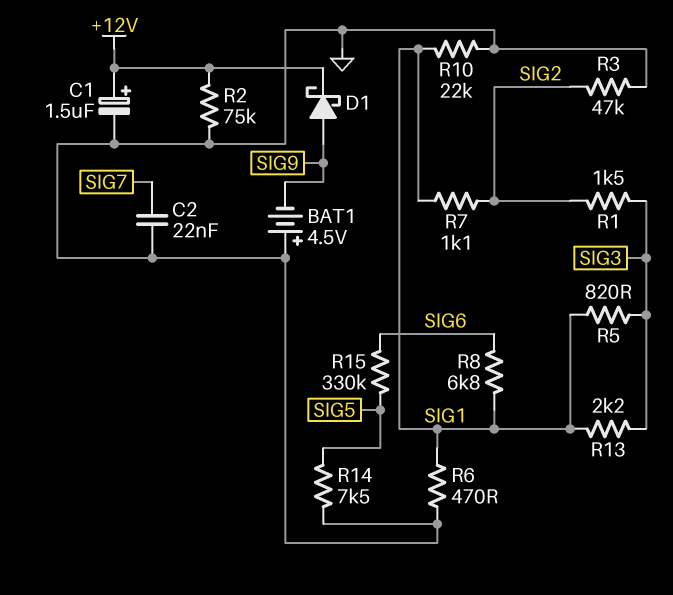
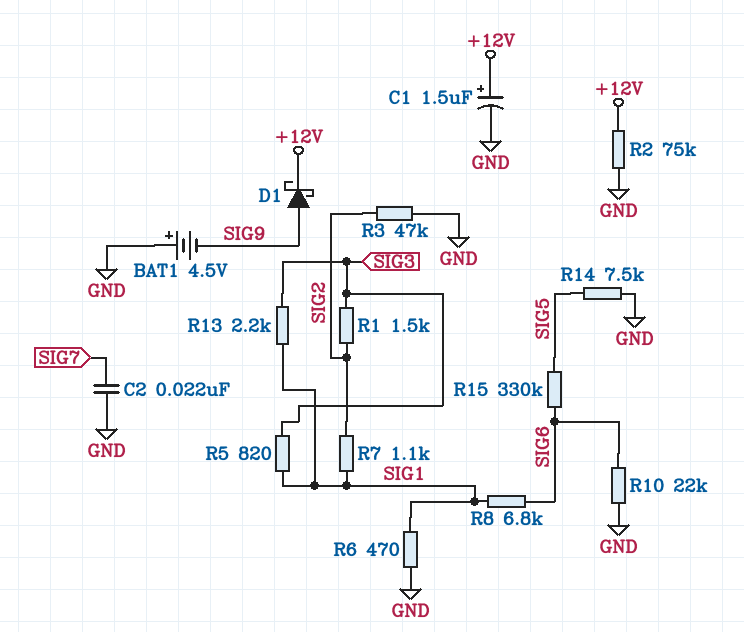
R10: 22k (GND, SIG1) -> 22k (GND, SIG6)

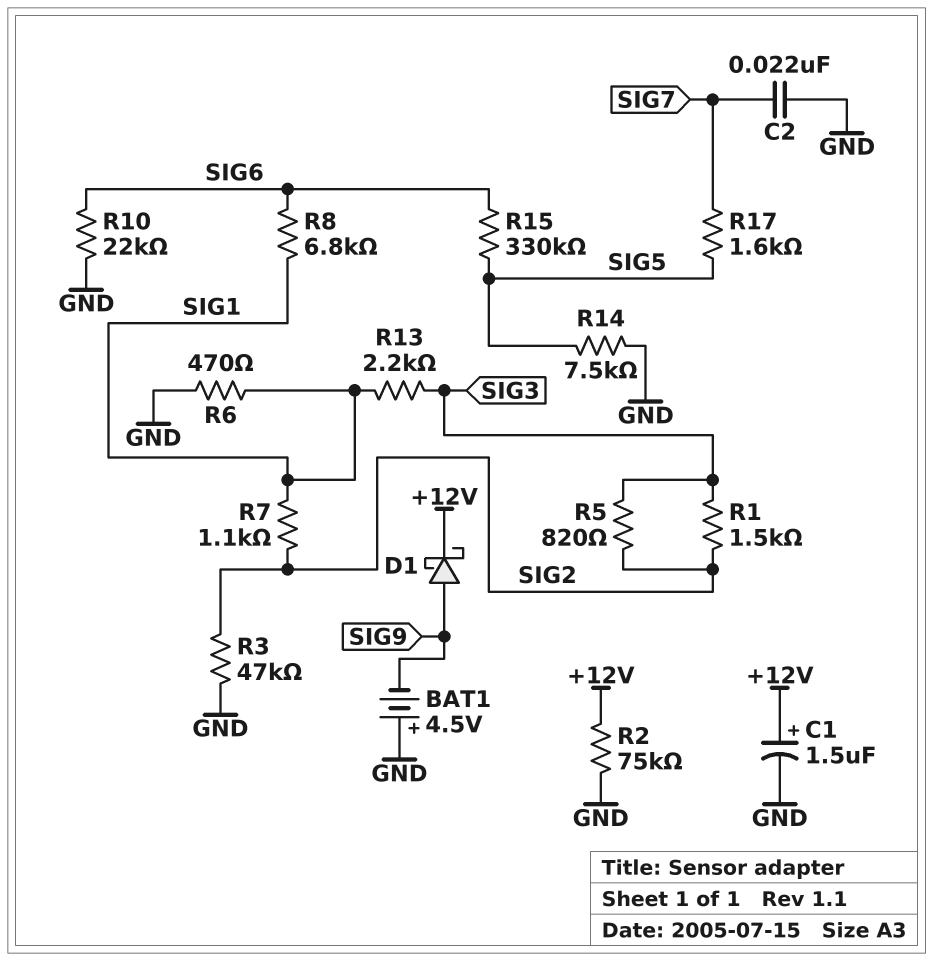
R5: 820 (SIG1, SIG3) -> 820 (SIG2, SIG3)
R17: none -> 1.6k (SIG5, SIG7)

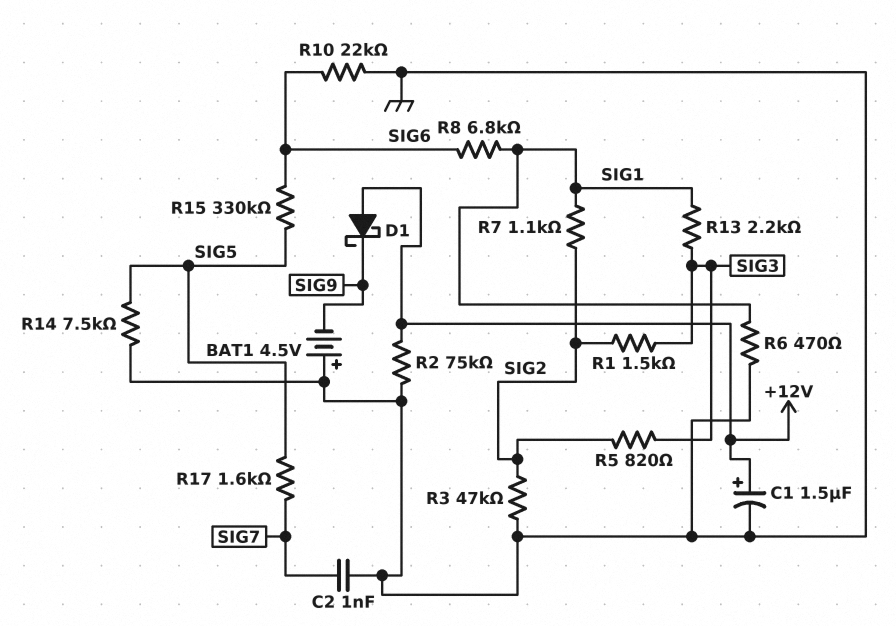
C2: 22nF (GND, SIG7) -> 1nF (GND, SIG7)
D1: schottky (A SIG9, K +12V) -> schottky (A +12V, K SIG9)

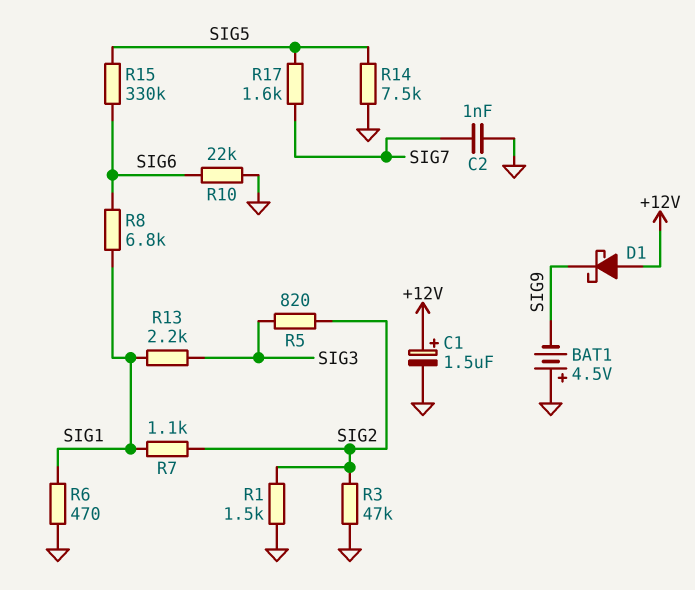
R1: 1.5k (SIG2, SIG3) -> 1.5k (GND, SIG2)
R2: 75k (+12V, GND) -> none

